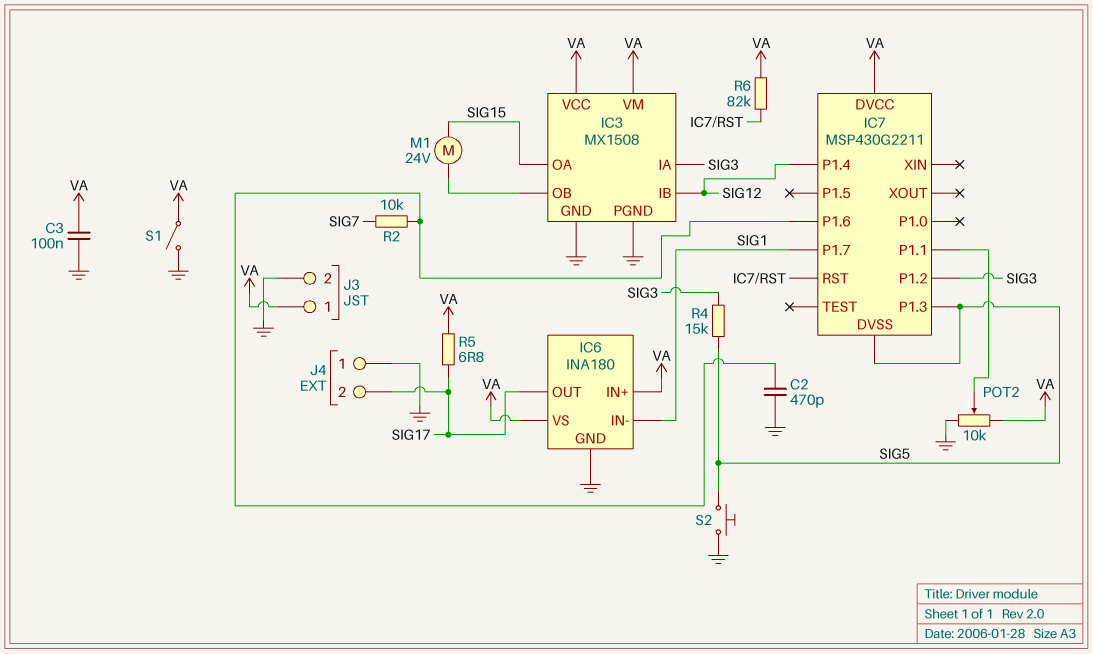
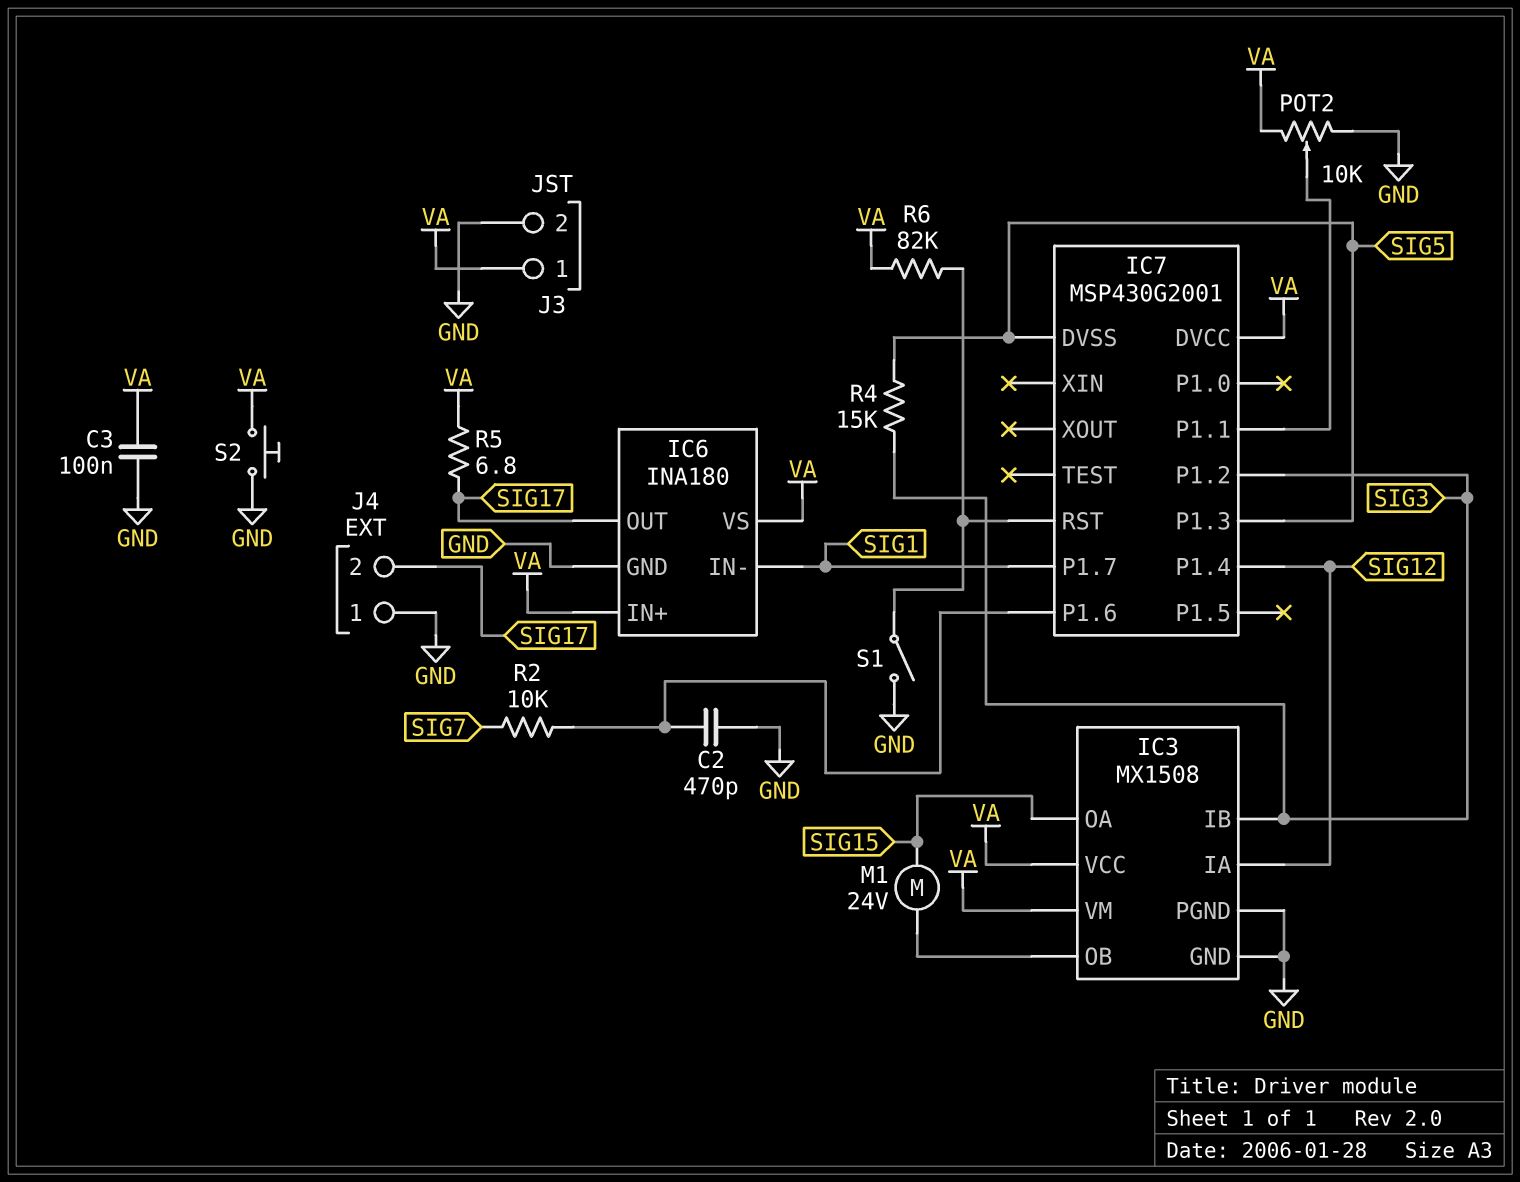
IC3 pin IA: SIG3 -> SIG12
IC3 pin IB: SIG12 -> SIG3
IC7: MSP430G2211 -> MSP430G2001
S1: switch (GND, VA) -> switch (GND, IC7/RST)
S2: button (GND, SIG5) -> button (GND, VA)

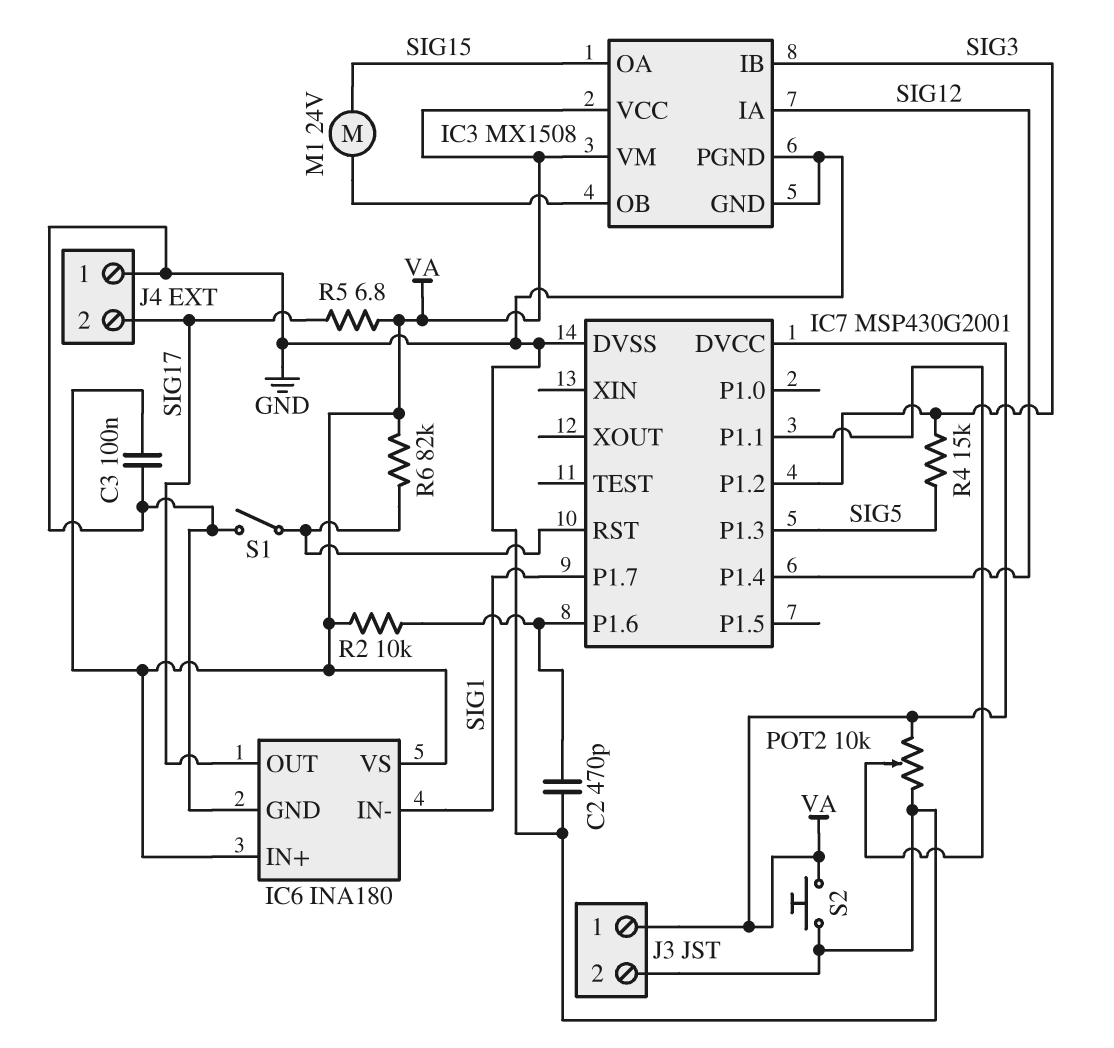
IC7 pin DVSS: SIG5 -> GND
R2: 10k (IC7/P1.6, SIG7) -> 10k (IC7/P1.6, VA)

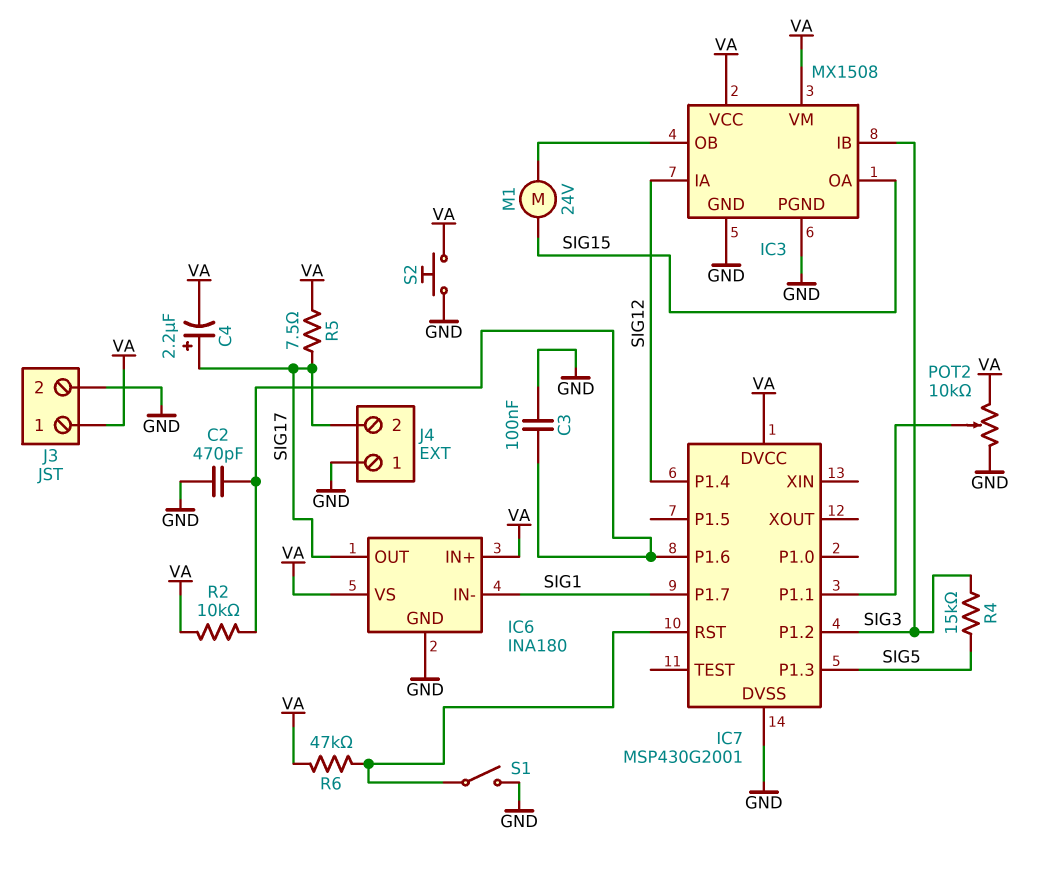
C3: 100nF (GND, VA) -> 100nF (GND, IC7/P1.6)
C4: none -> 2.2uF (plus SIG17, minus VA)
R5: 6.8 (SIG17, VA) -> 7.5 (SIG17, VA)
R6: 82k (IC7/RST, VA) -> 47k (IC7/RST, VA)

